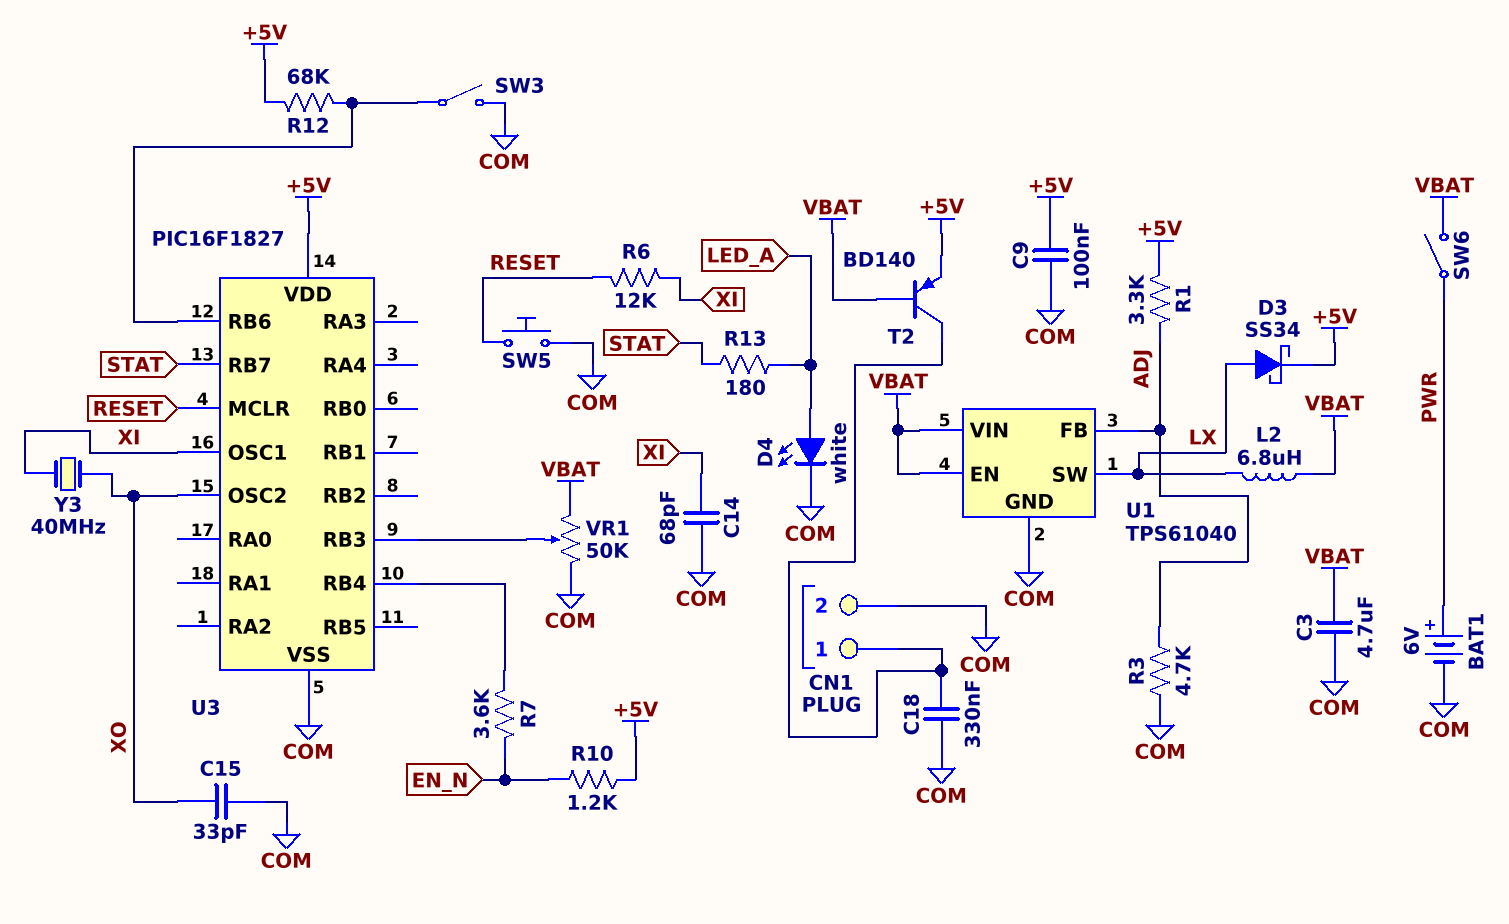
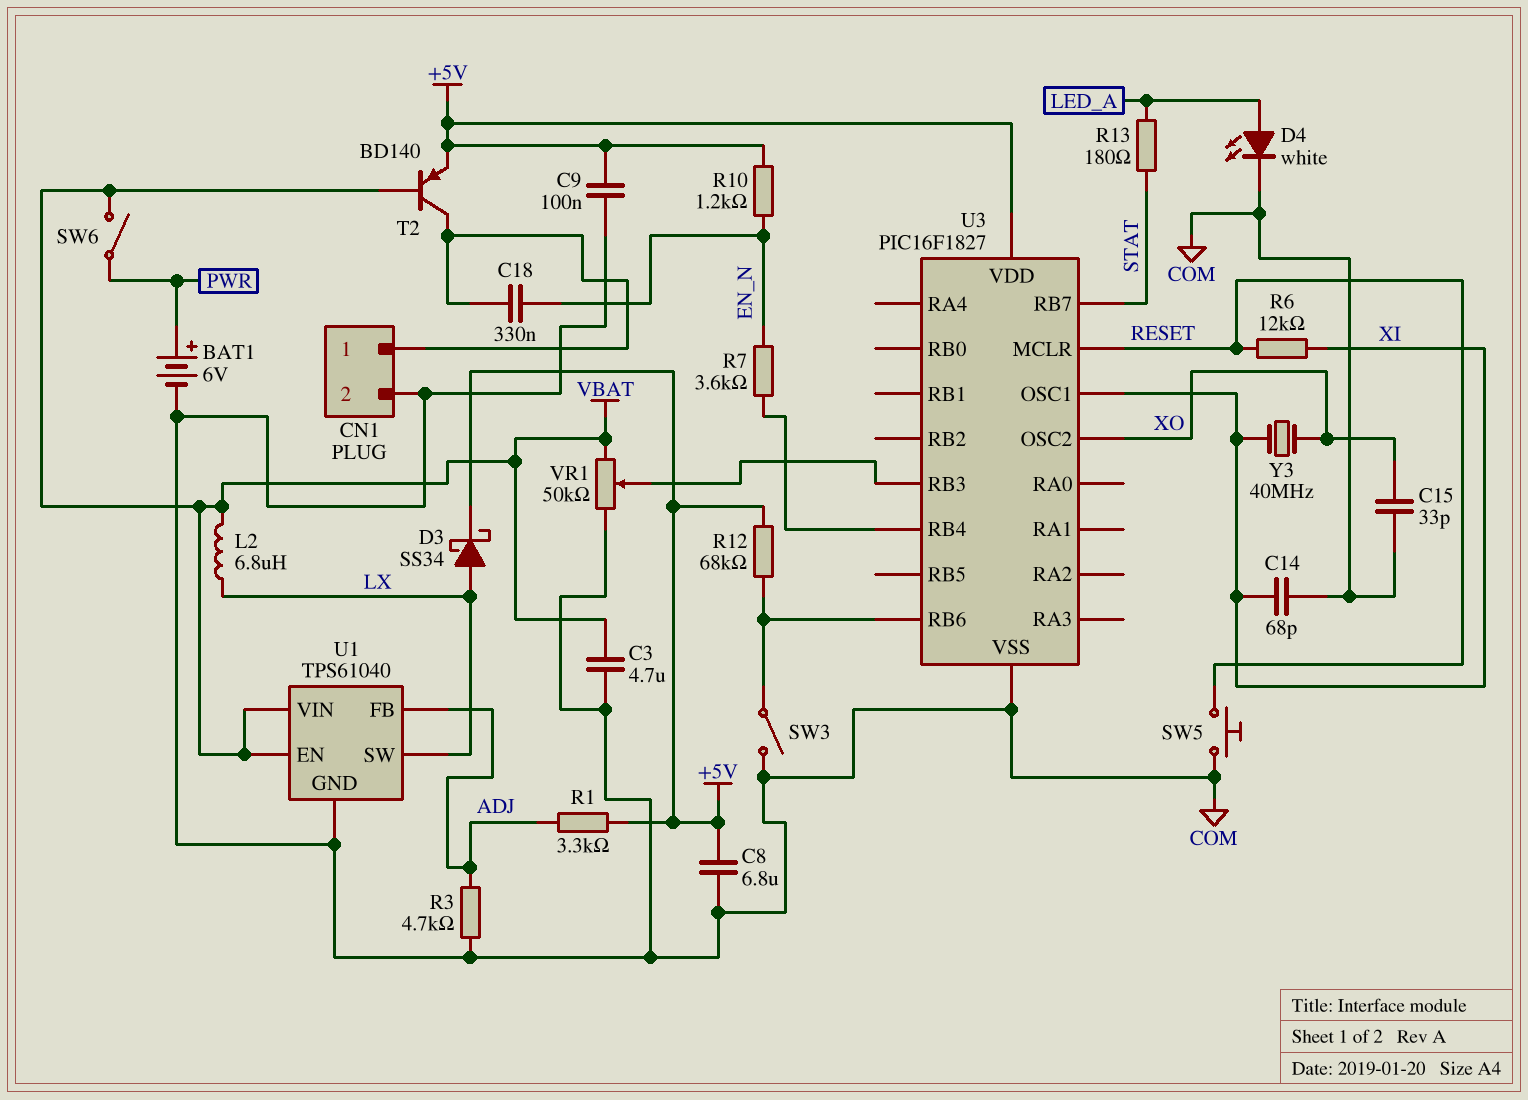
C8: none -> 6.8uF (+5V, COM)
C18: 330nF (CN1/1, COM) -> 330nF (CN1/1, EN_N)

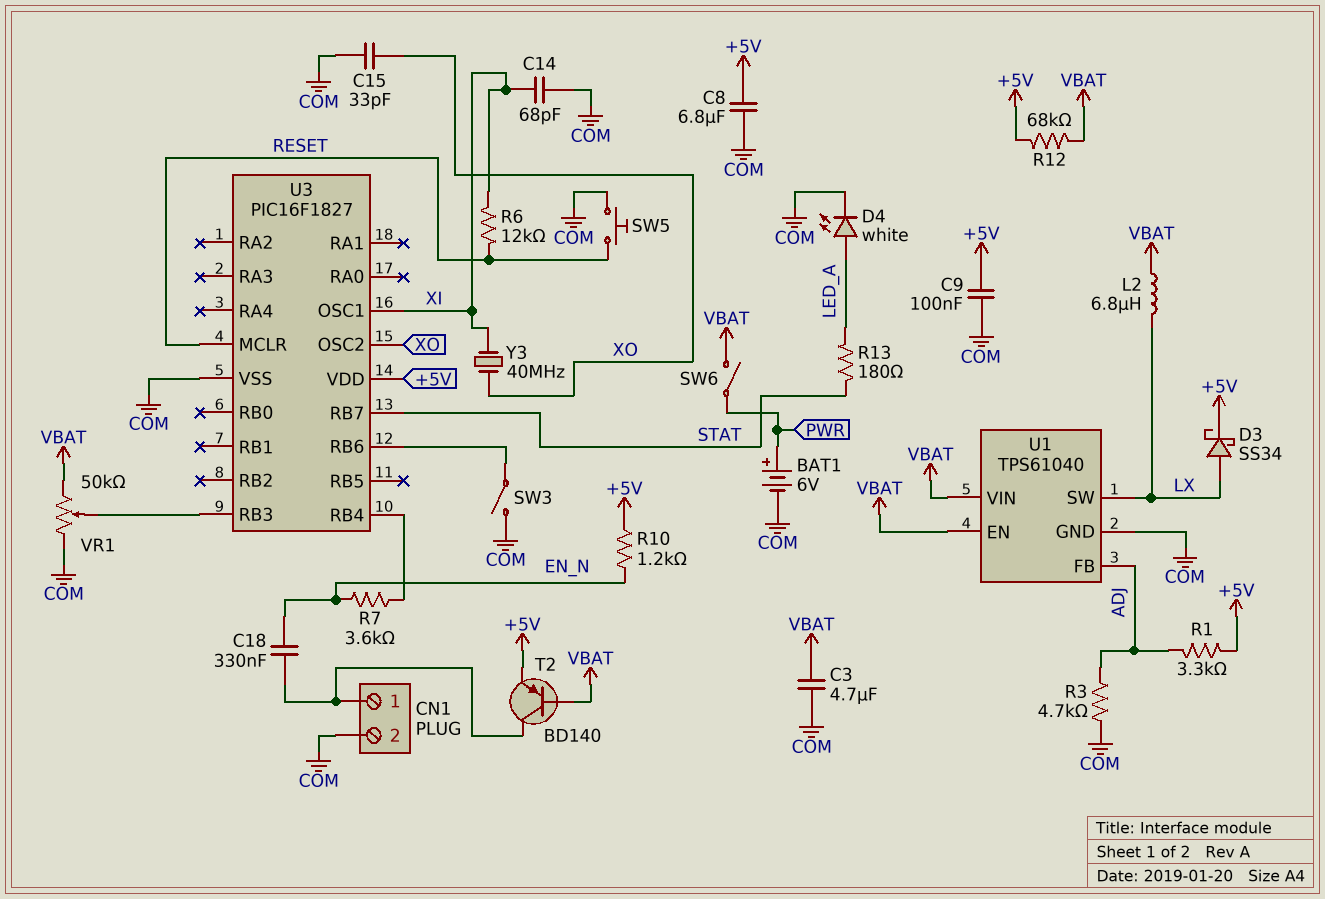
R12: 68k (+5V, U3/RB6) -> 68k (+5V, VBAT)

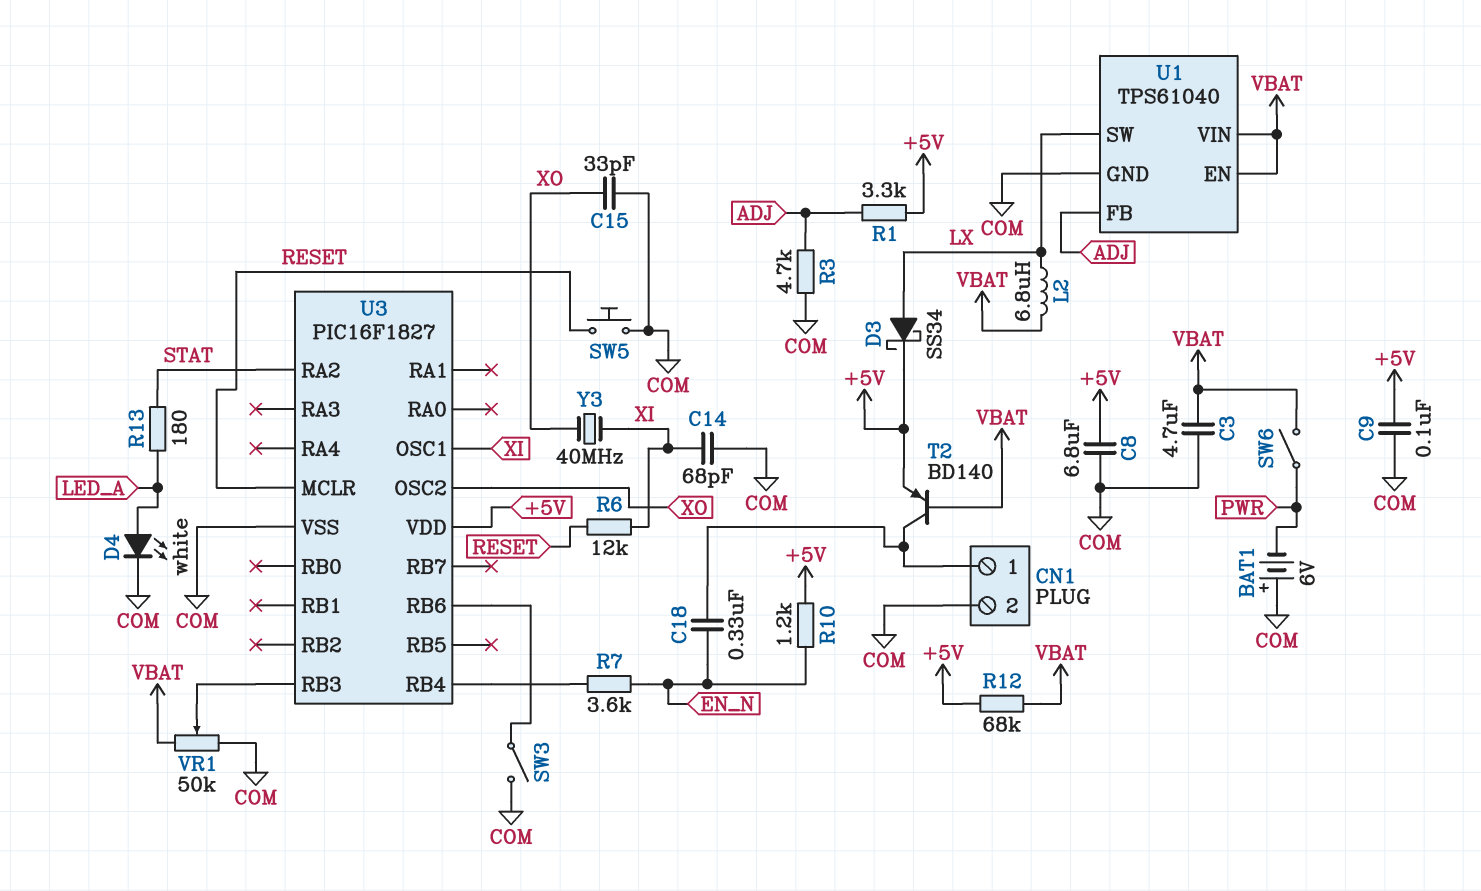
BAT1: 6V (plus PWR, minus COM) -> 6V (plus COM, minus PWR)
U3 pin RA2: none -> STAT
U3 pin RB7: STAT -> none

